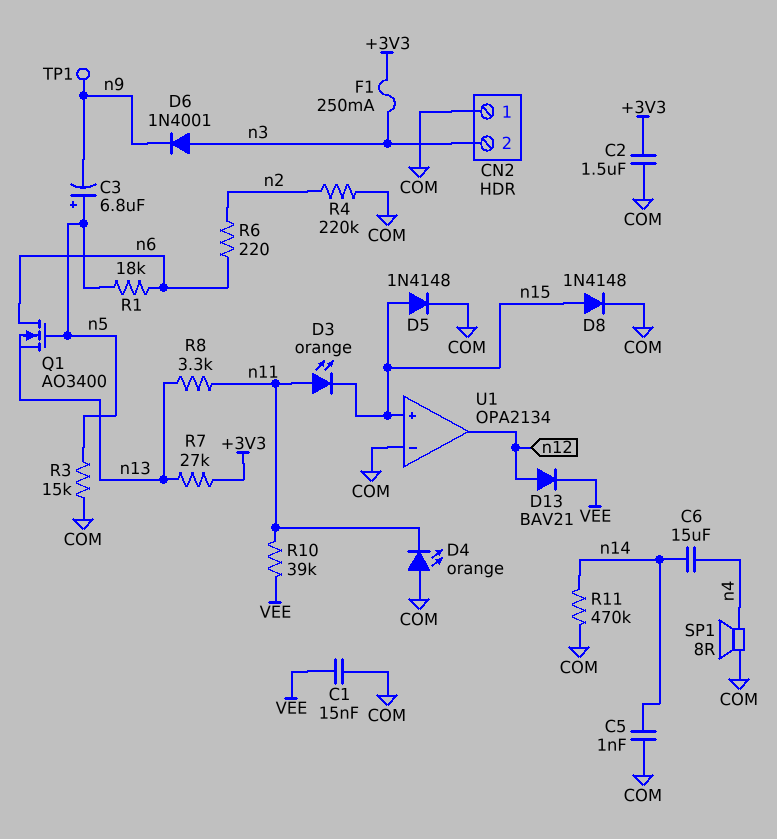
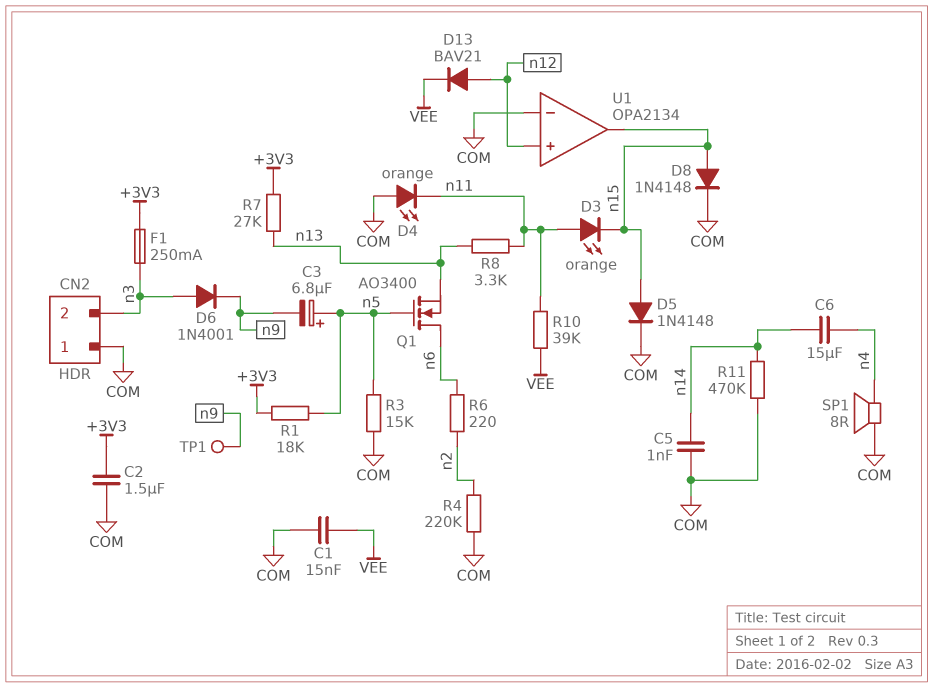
R1: 18k (n5, n6) -> 18k (+3V3, n5)
U1 pin in+: n15 -> n12
U1 pin out: n12 -> n15

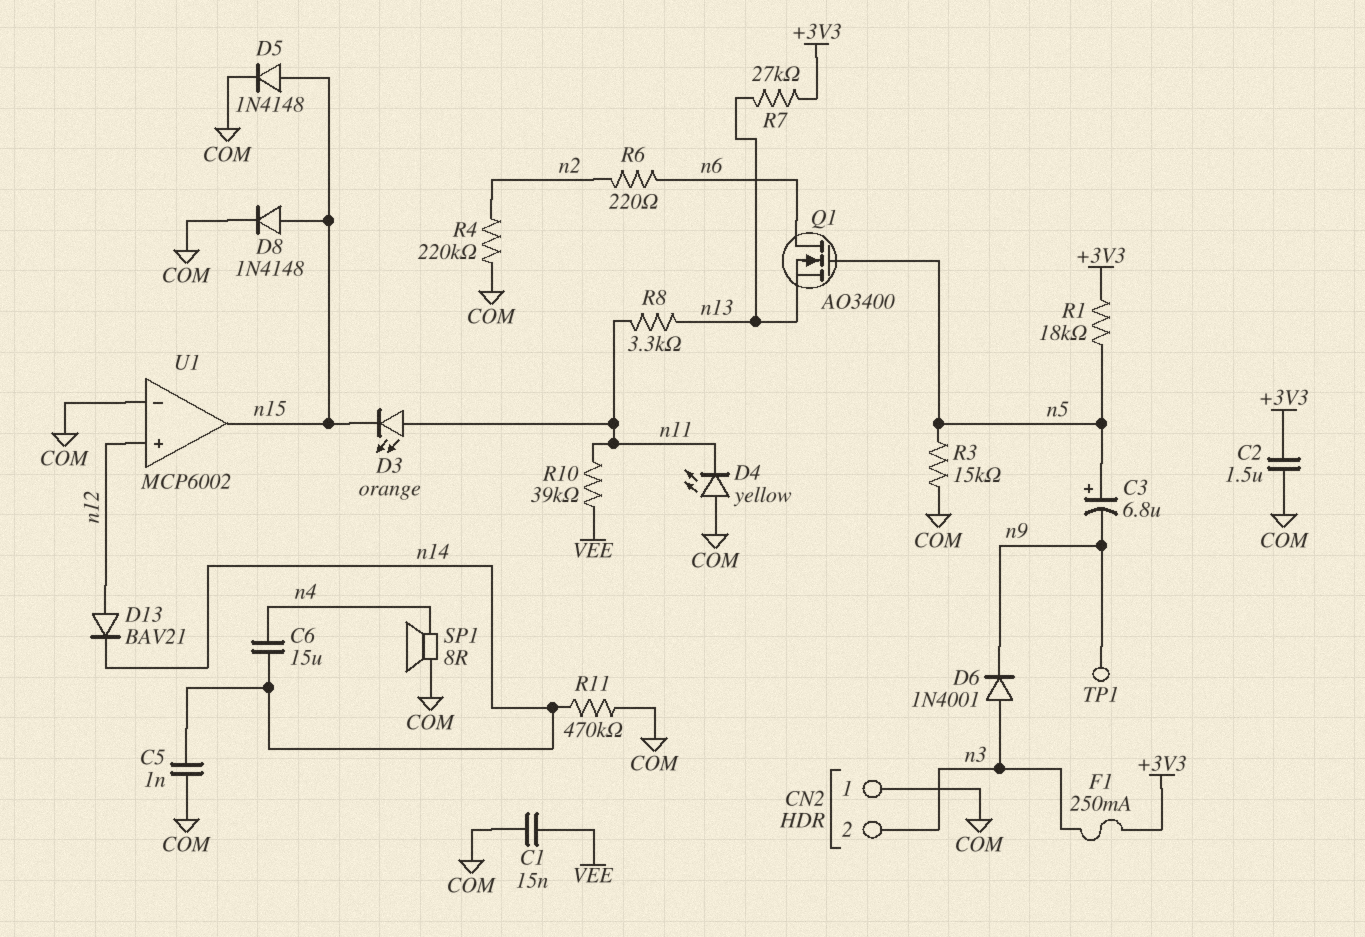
D4: LED orange (A COM, K n11) -> LED yellow (A COM, K n11)
D13: diode BAV21 (A n12, K VEE) -> diode BAV21 (A n12, K n14)
U1: OPA2134 -> MCP6002

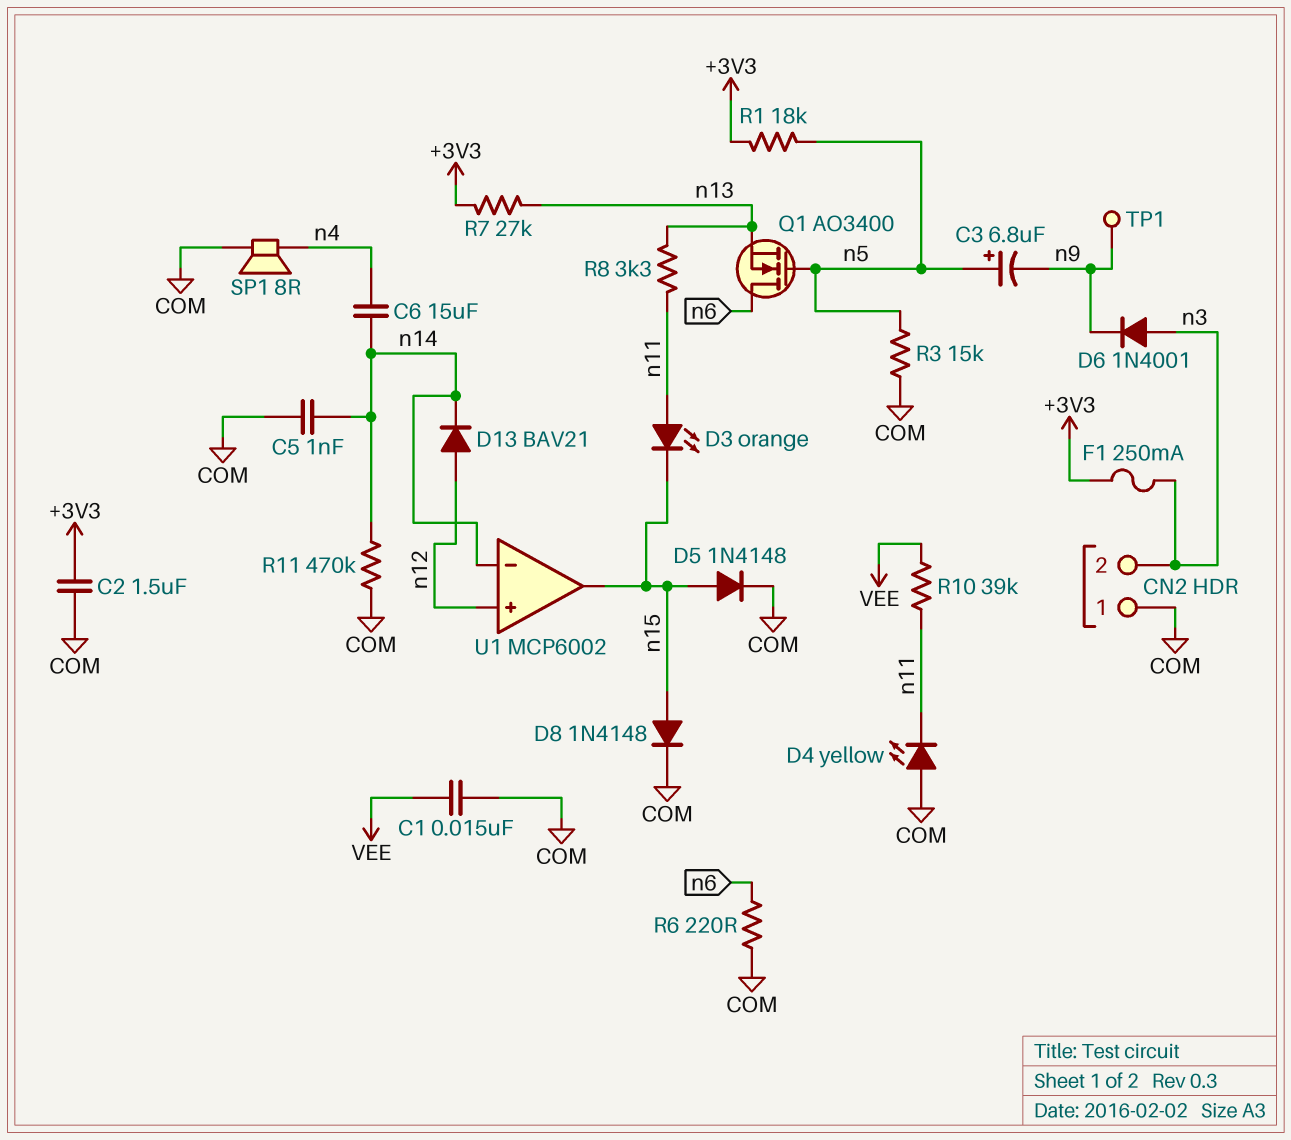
R4: 220k (COM, n2) -> none
R6: 220 (n2, n6) -> 220 (COM, n6)
U1 pin in-: COM -> n14

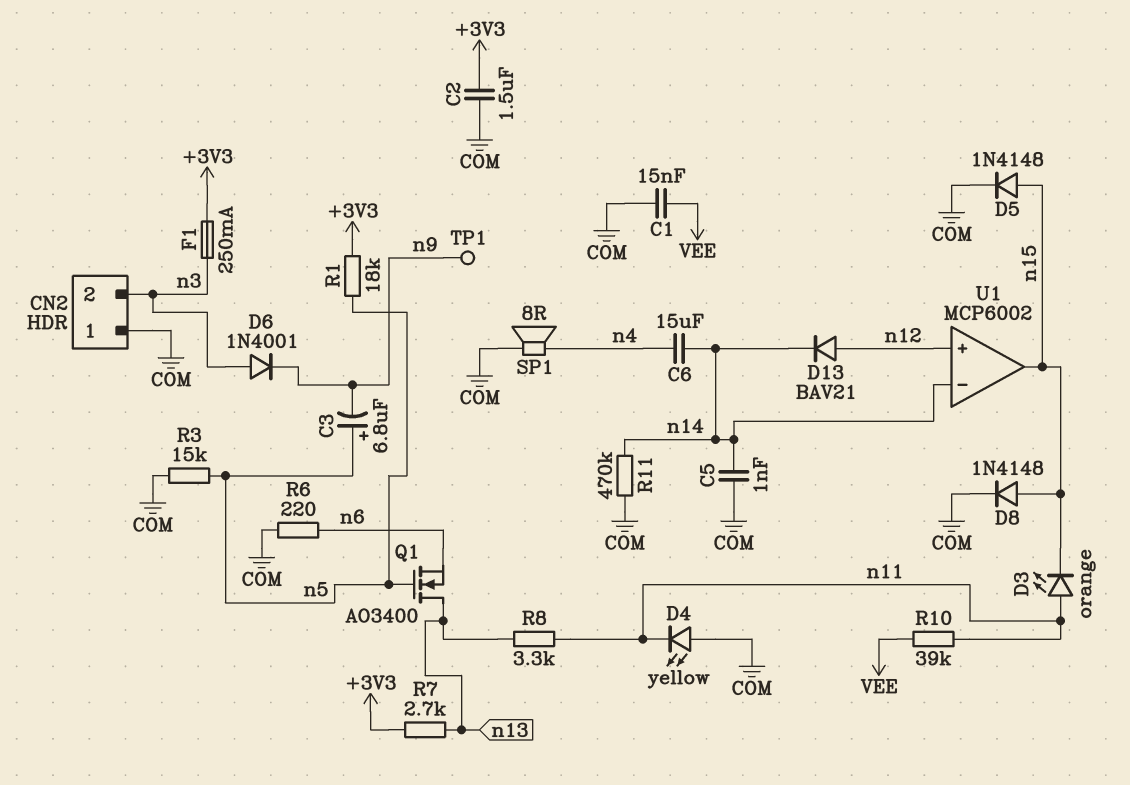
Q1: NMOS AO3400 (G n5, D n6, S n13) -> NMOS AO3400 (G n5, D n13, S n6)
R7: 27k (+3V3, n13) -> 2.7k (+3V3, n13)

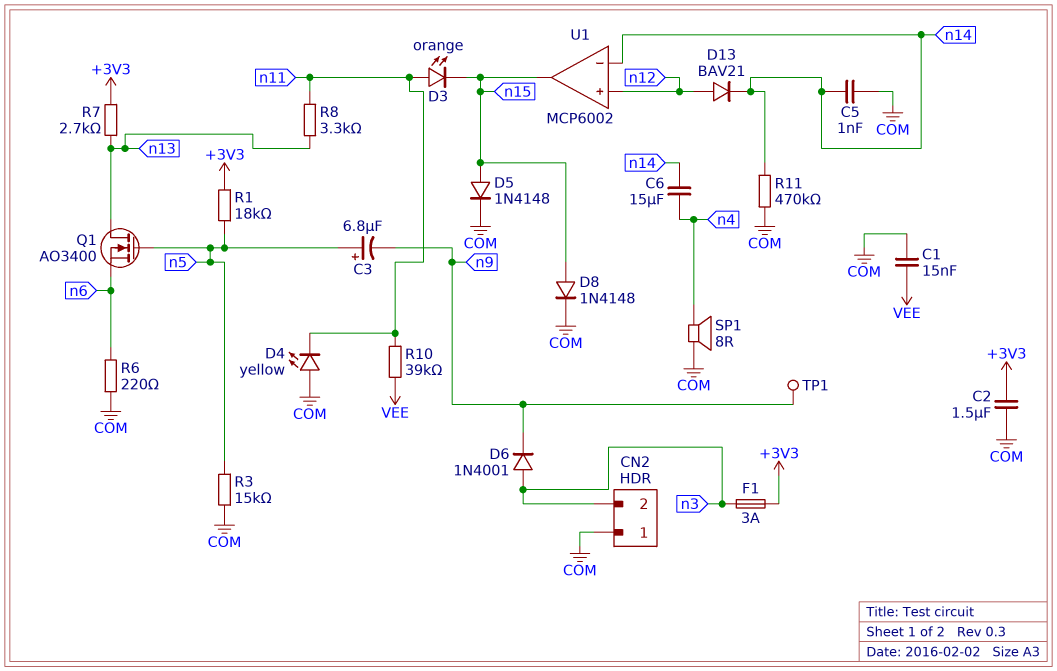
F1: 250mA (+3V3, n3) -> 3A (+3V3, n3)

